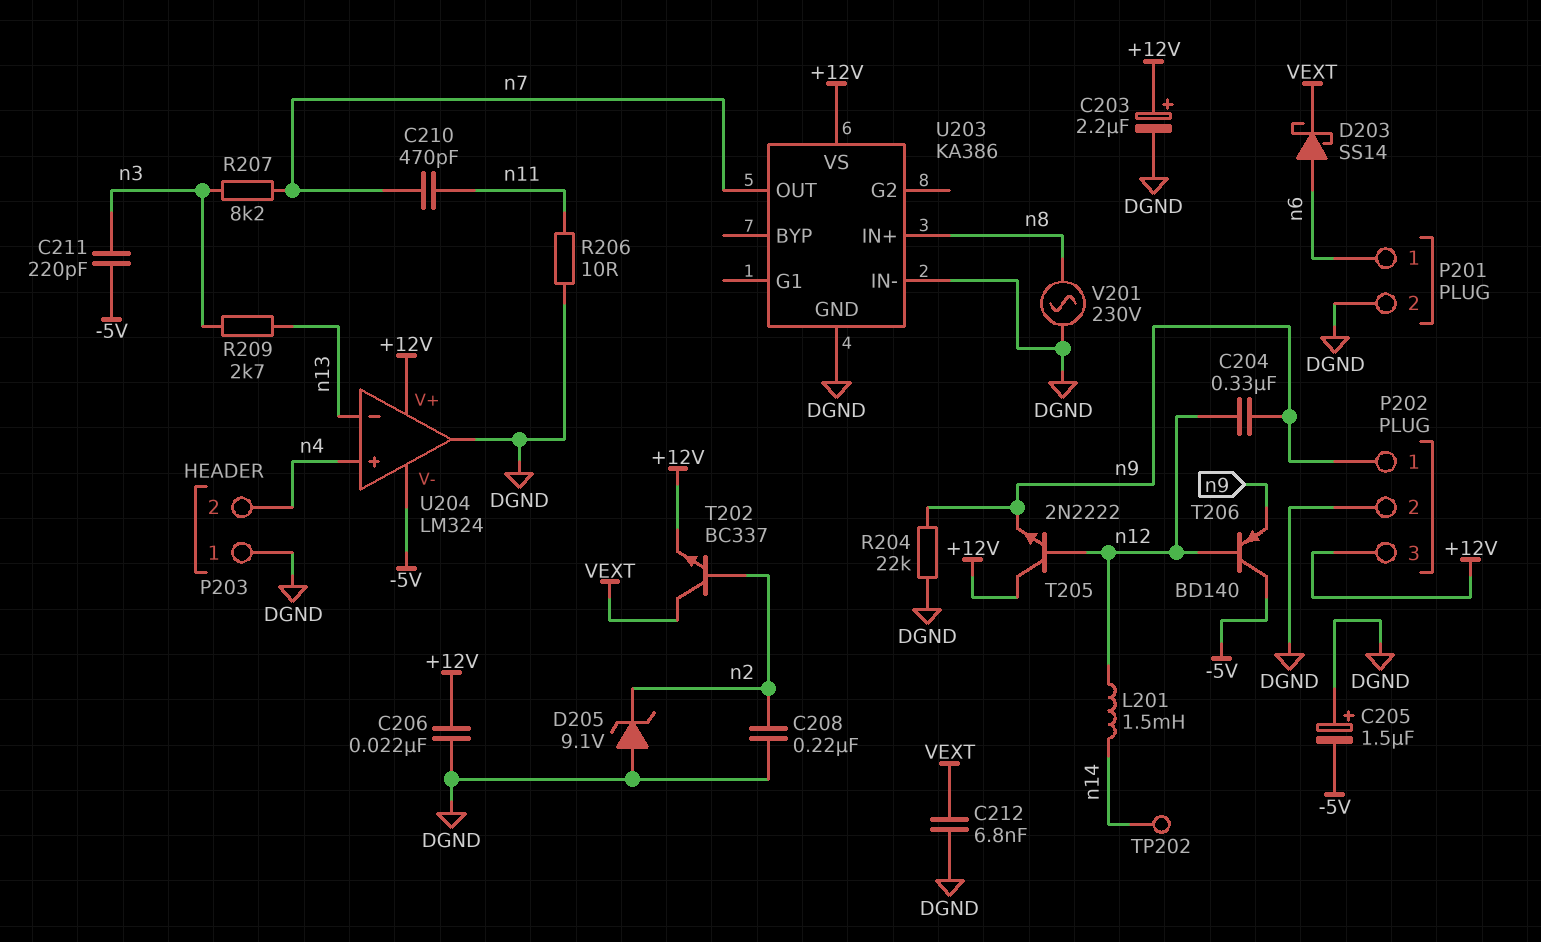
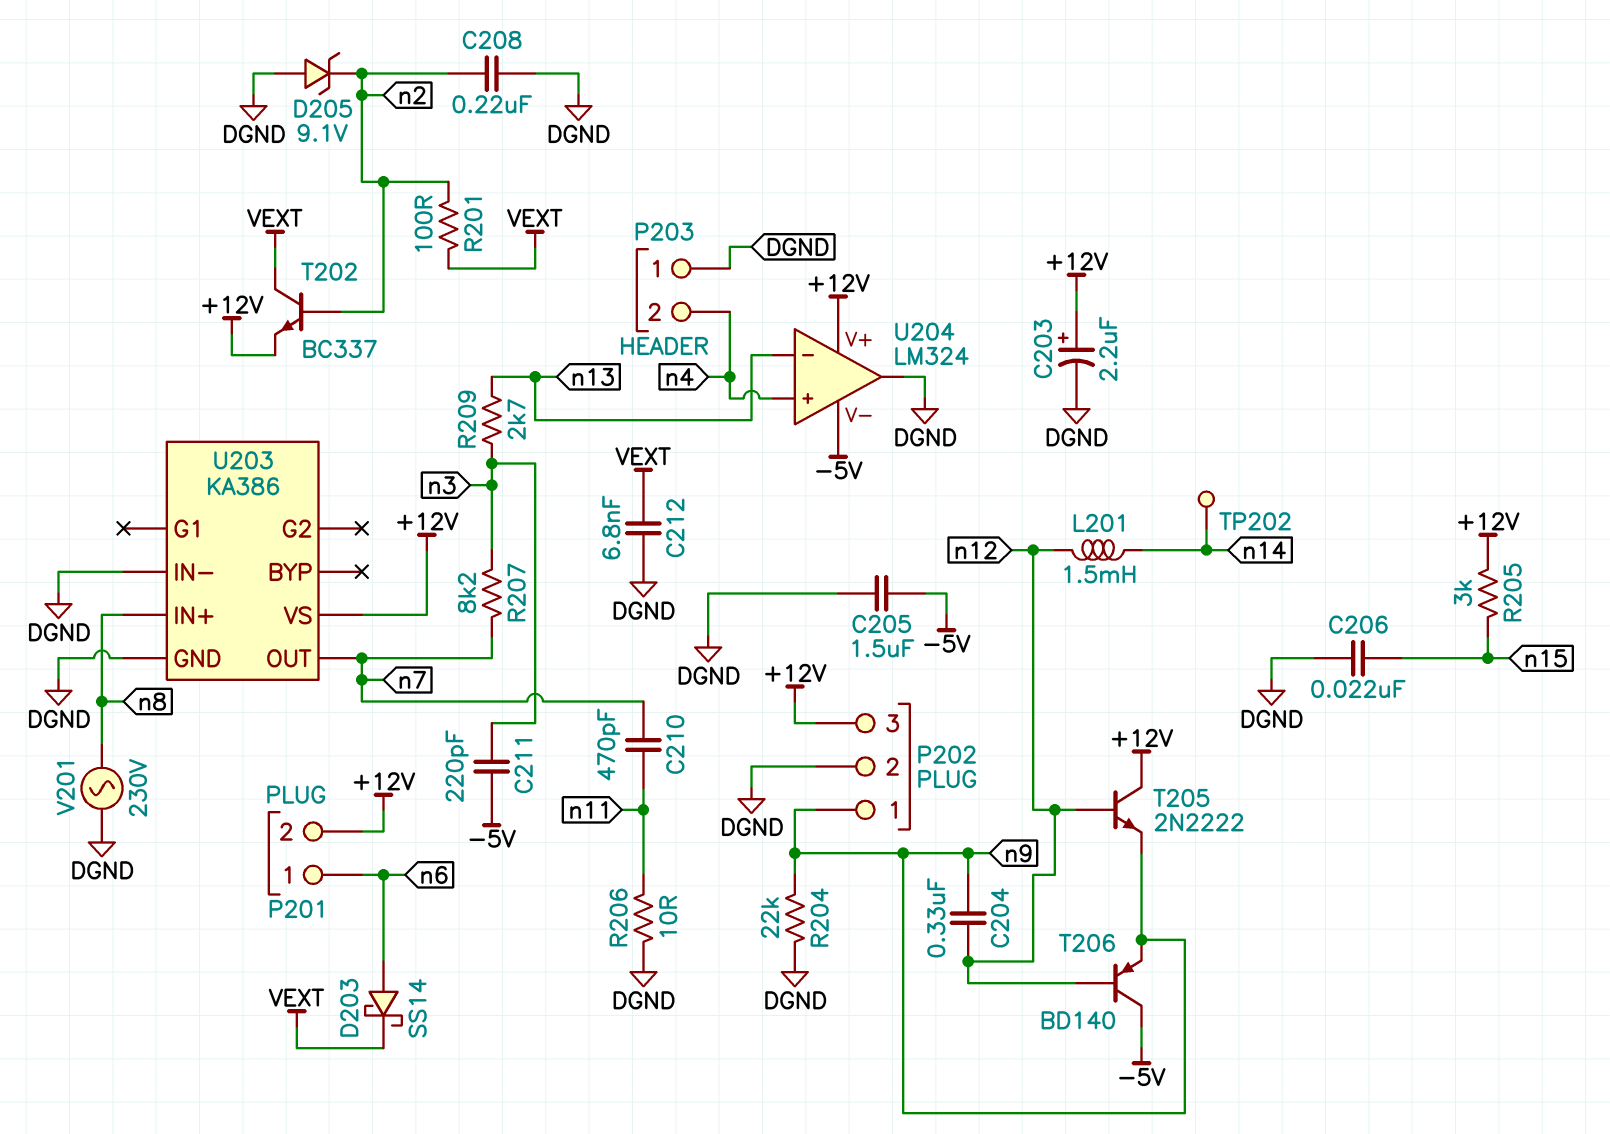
C205: 1.5uF (plus DGND, minus -5V) -> 1.5uF (-5V, DGND)
C206: 22nF (+12V, DGND) -> 22nF (DGND, n15)
P201 pin 2: DGND -> +12V
R201: none -> 100 (VEXT, n2)
R205: none -> 3k (+12V, n15)

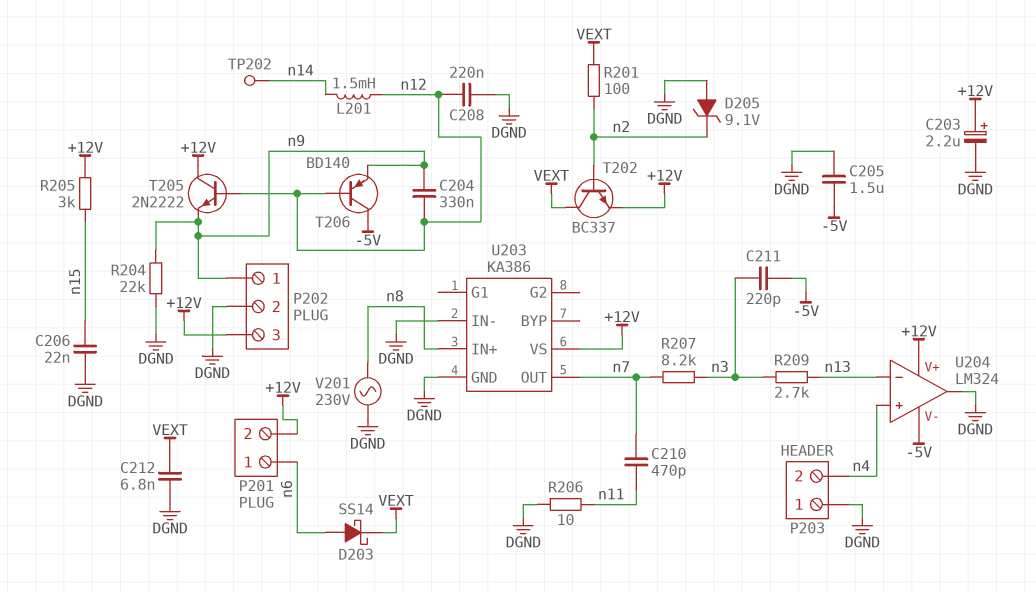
C208: 220nF (DGND, n2) -> 220nF (DGND, n12)

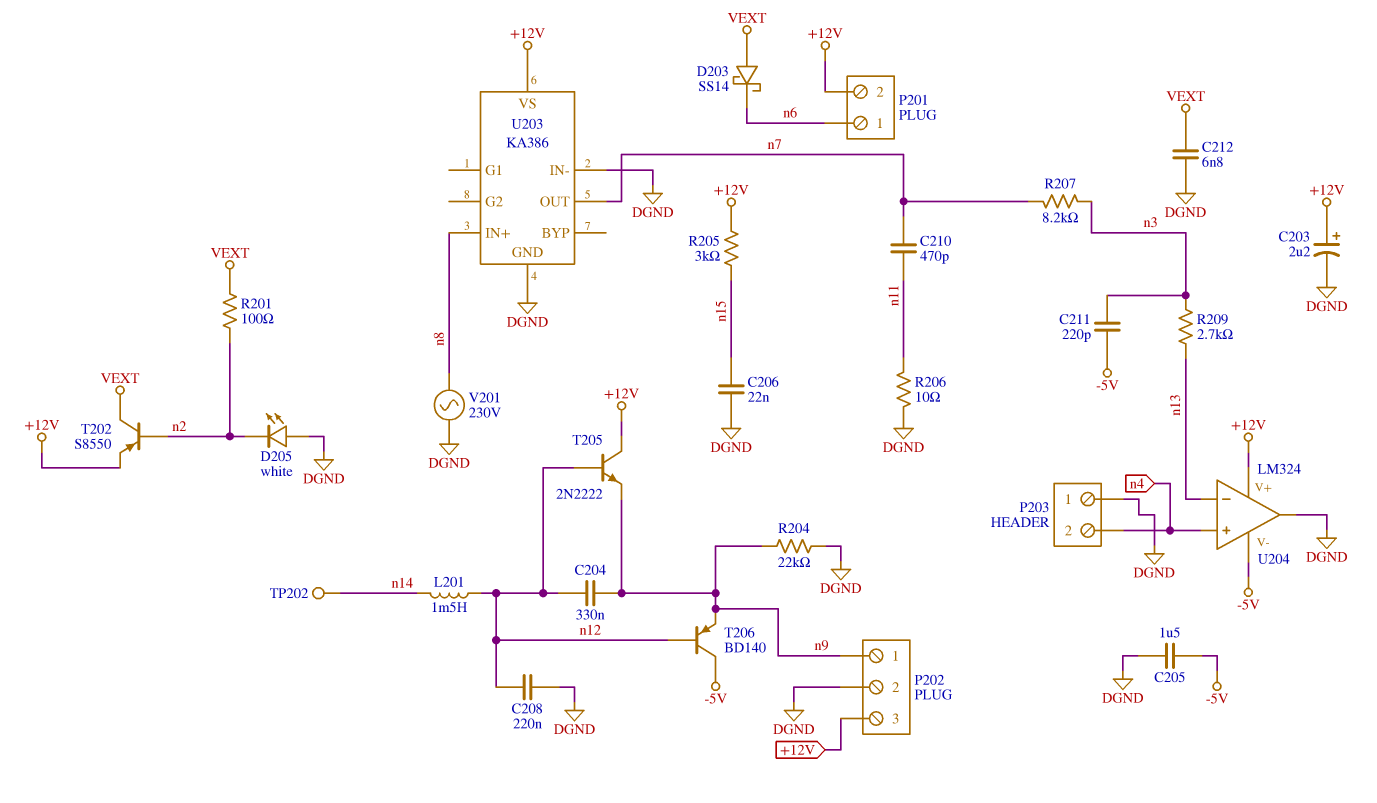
D203: schottky SS14 (A n6, K VEXT) -> schottky SS14 (A VEXT, K n6)
D205: zener 9.1V (A DGND, K n2) -> LED white (A DGND, K n2)
T202: NPN BC337 (B n2, C VEXT, E +12V) -> PNP S8550 (B n2, C VEXT, E +12V)

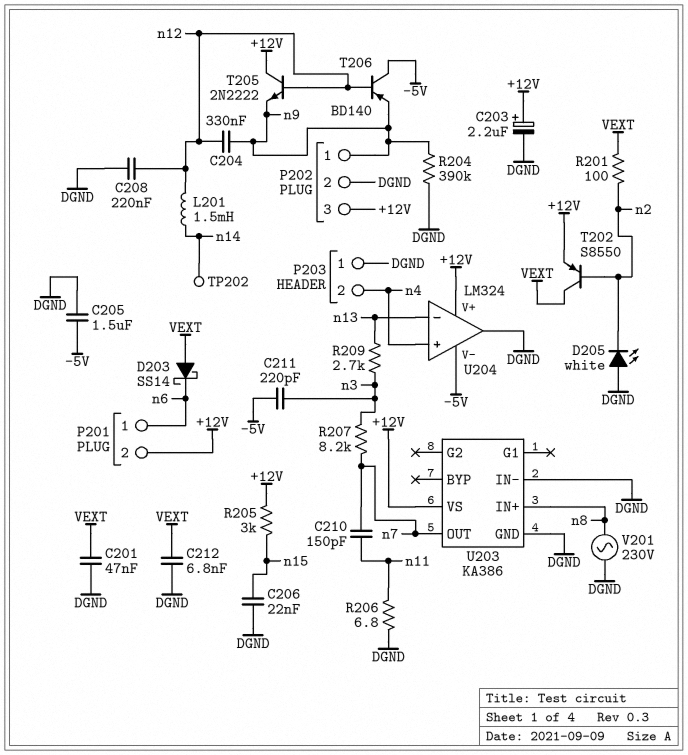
C201: none -> 47nF (DGND, VEXT)
C210: 470pF (n7, n11) -> 150pF (n7, n11)
R204: 22k (DGND, n9) -> 390k (DGND, n9)
R206: 10 (DGND, n11) -> 6.8 (DGND, n11)

